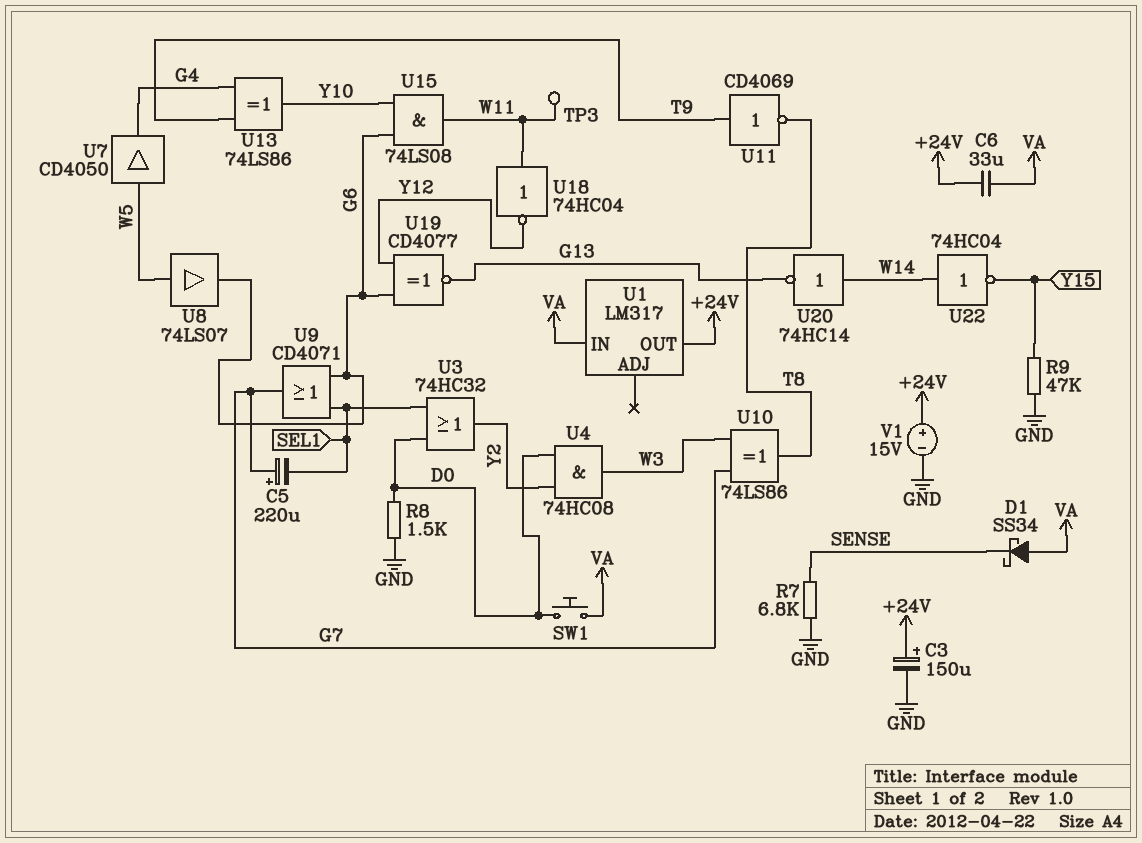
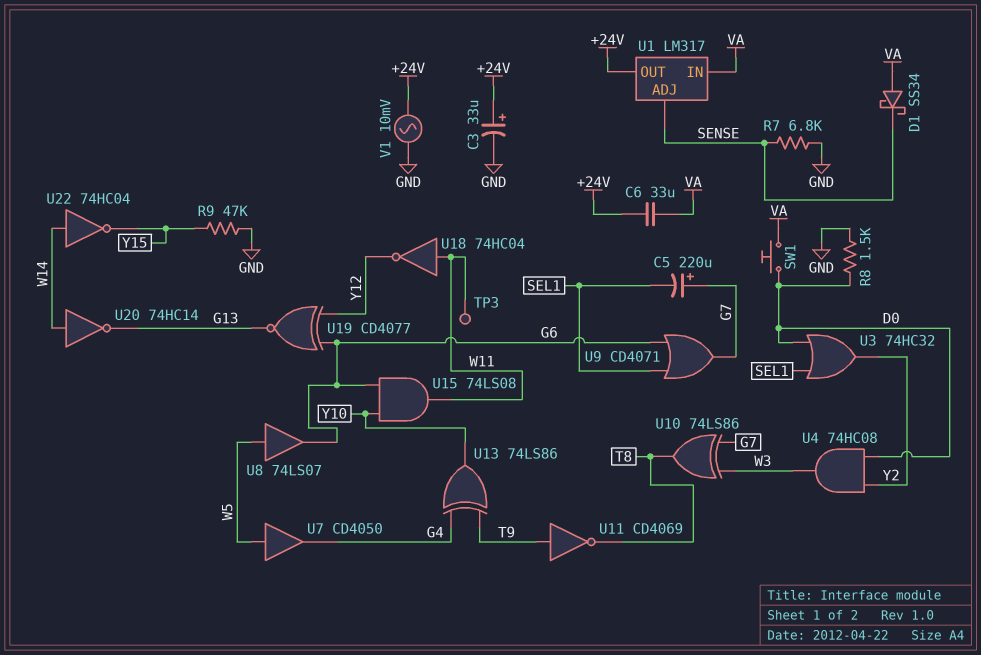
C3: 150uF (plus +24V, minus GND) -> 33uF (plus +24V, minus GND)
U1 pin ADJ: none -> SENSE
V1: 15V (plus +24V, minus GND) -> AC 10mV (+24V, GND)

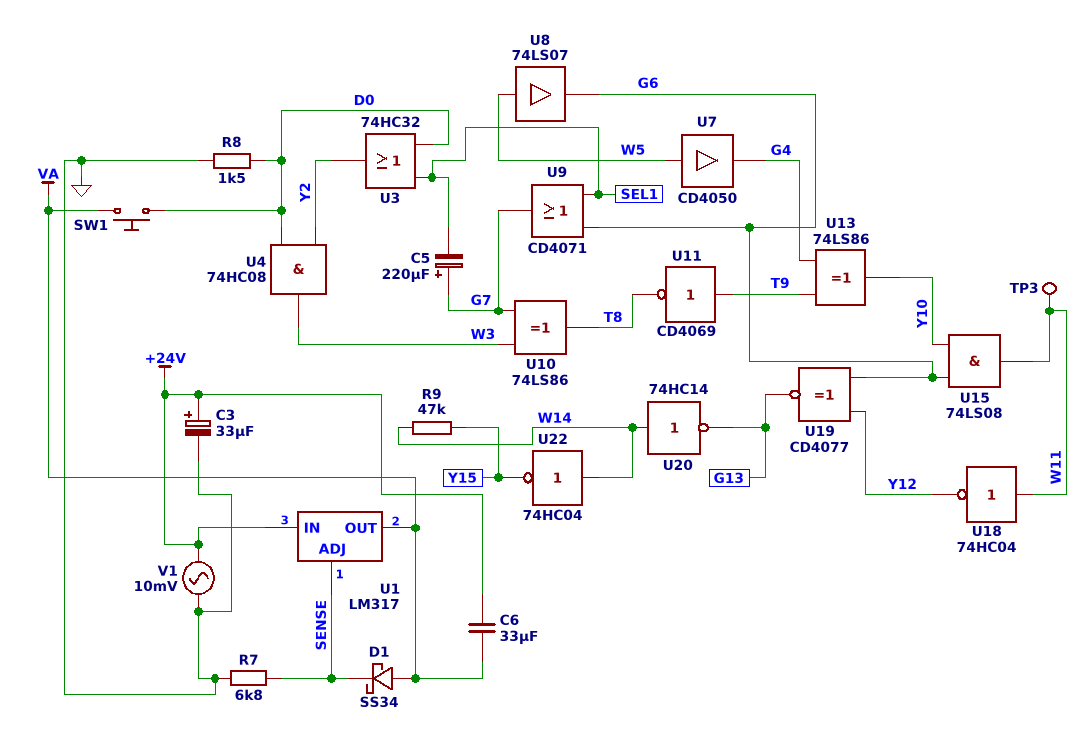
R9: 47k (GND, Y15) -> 47k (W14, Y15)
U1 pin IN: VA -> +24V
U1 pin OUT: +24V -> VA

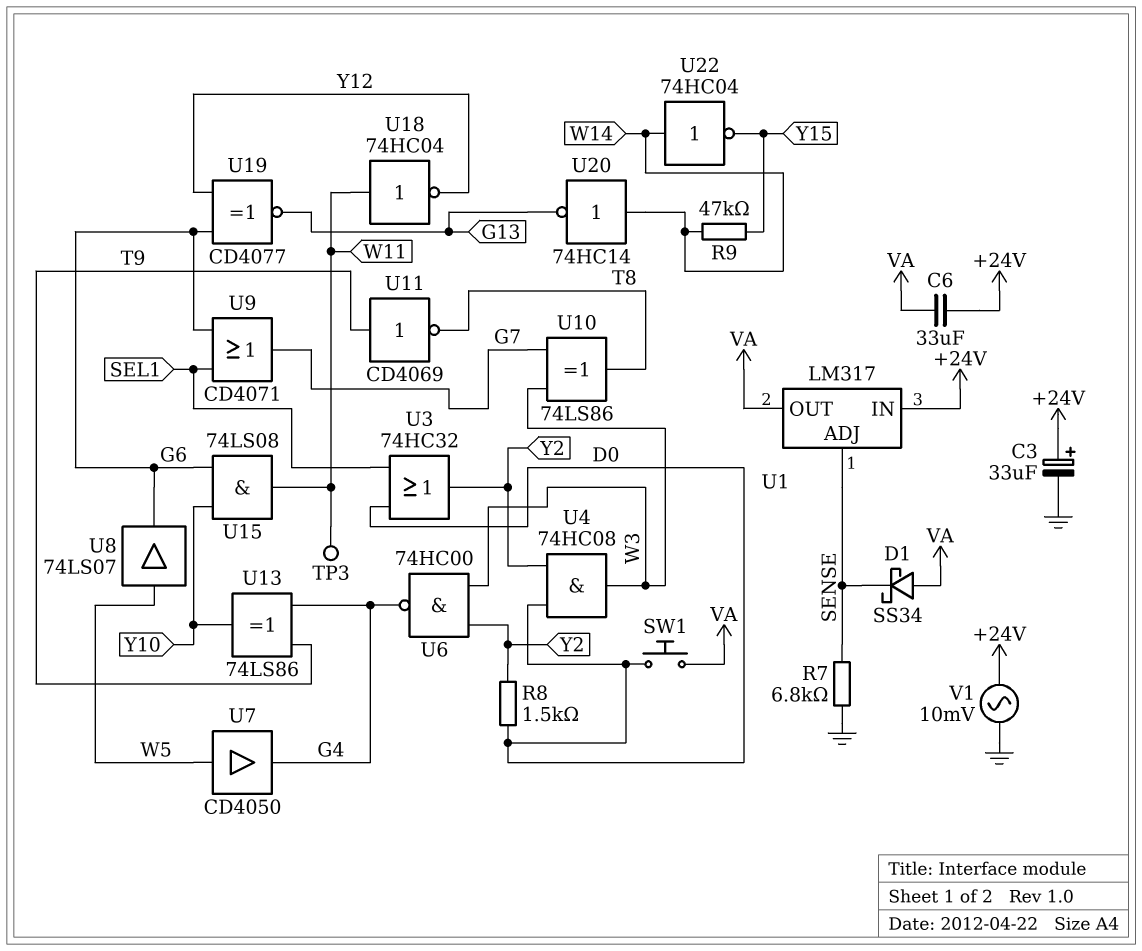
C5: 220uF (plus G7, minus SEL1) -> none
R8: 1.5k (D0, GND) -> 1.5k (D0, Y2)
U6: none -> NAND 74HC00 (in W3, in Y2, out G4)

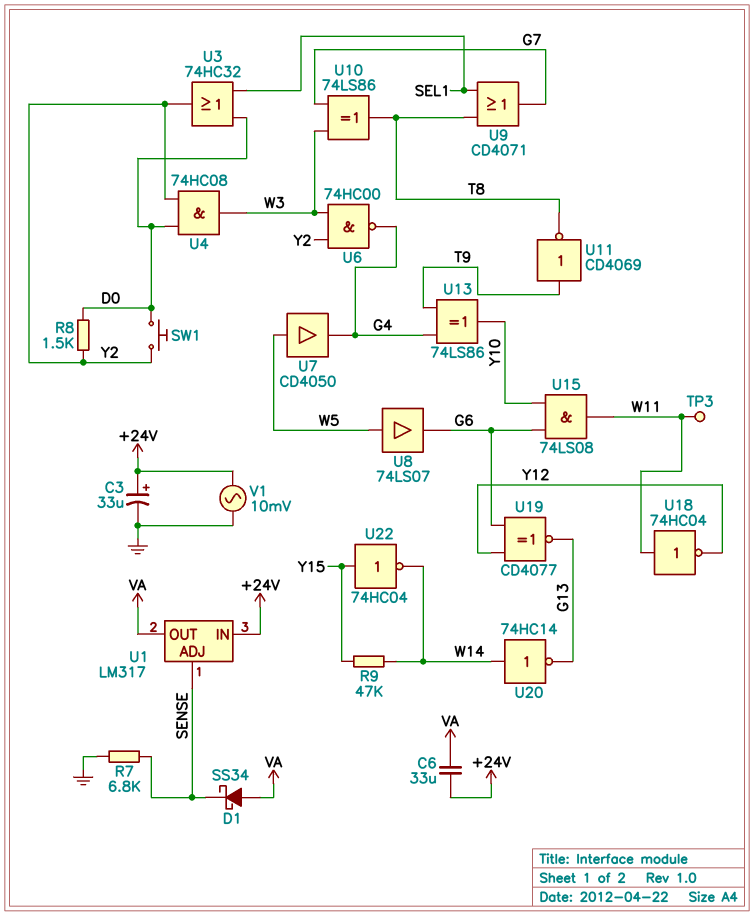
SW1: button (D0, VA) -> button (D0, Y2)
U9: OR CD4071 (in G6, in SEL1, out G7) -> OR CD4071 (in SEL1, in T8, out G7)
U22: NOT 74HC04 (in W14, out Y15) -> NOT 74HC04 (in Y15, out W14)

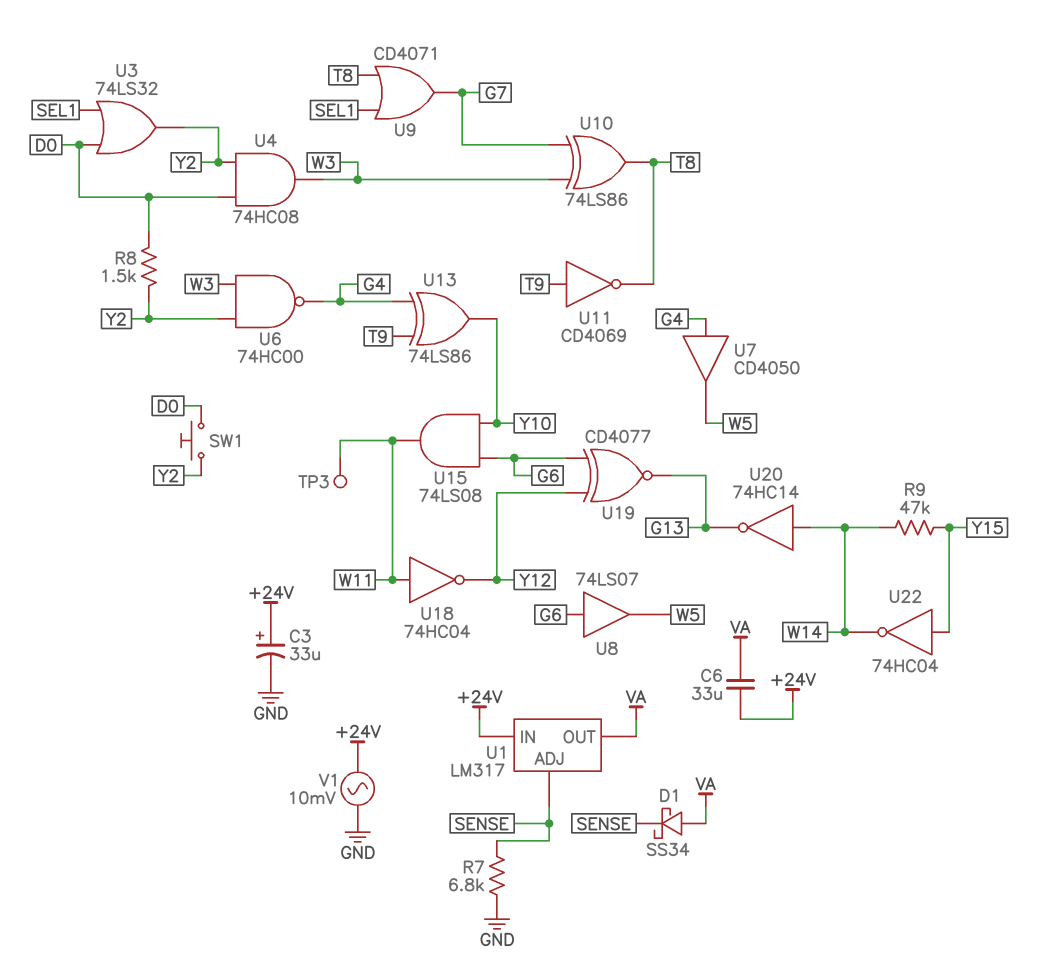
U3: OR 74HC32 (in D0, in SEL1, out Y2) -> OR 74LS32 (in D0, in SEL1, out Y2)
U7: buffer CD4050 (in W5, out G4) -> buffer CD4050 (in G4, out W5)
U8: buffer 74LS07 (in W5, out G6) -> buffer 74LS07 (in G6, out W5)

